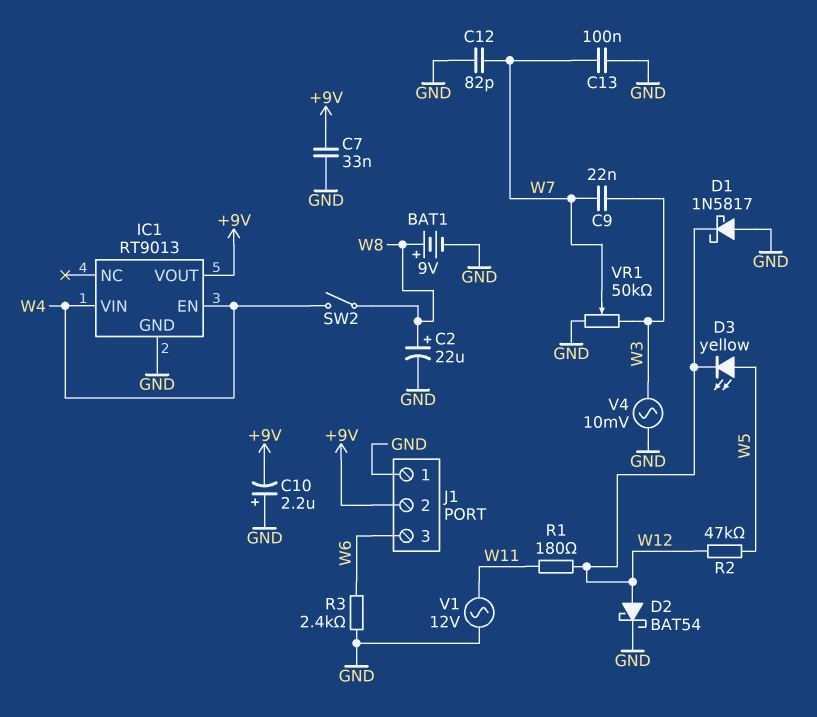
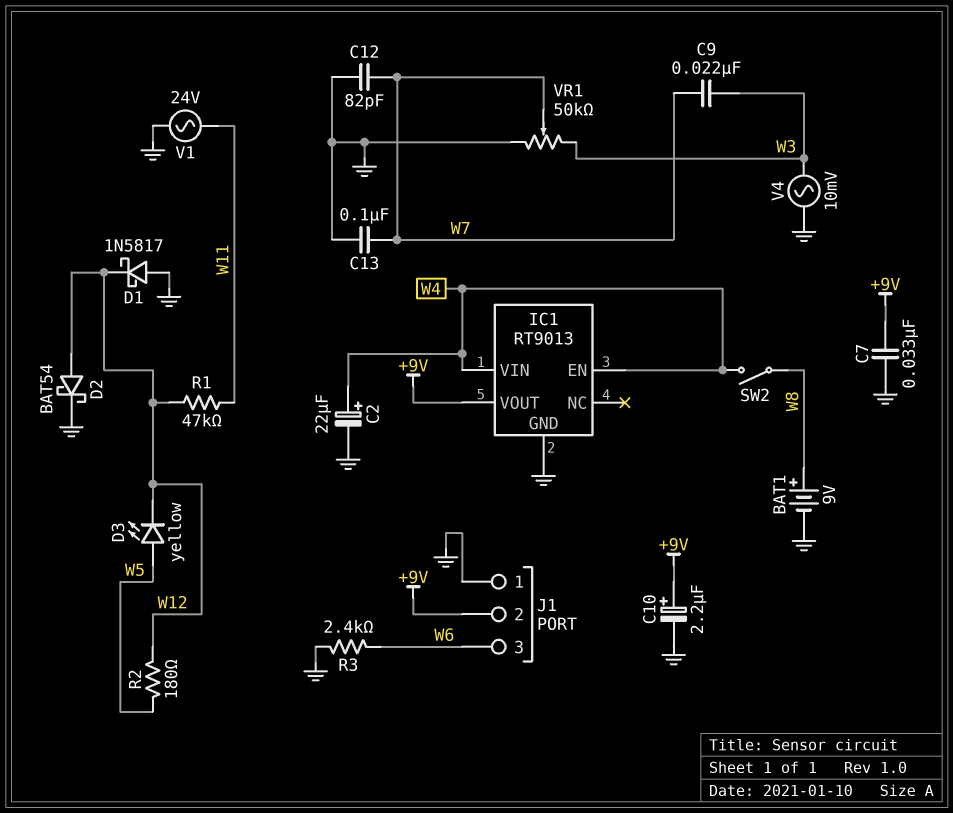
C2: 22uF (plus W8, minus GND) -> 22uF (plus W4, minus GND)
C10: 2.2uF (plus GND, minus +9V) -> 2.2uF (plus +9V, minus GND)
R1: 180 (W11, W12) -> 47k (W11, W12)
R2: 47k (W5, W12) -> 180 (W5, W12)
V1: AC 12V (GND, W11) -> AC 24V (GND, W11)

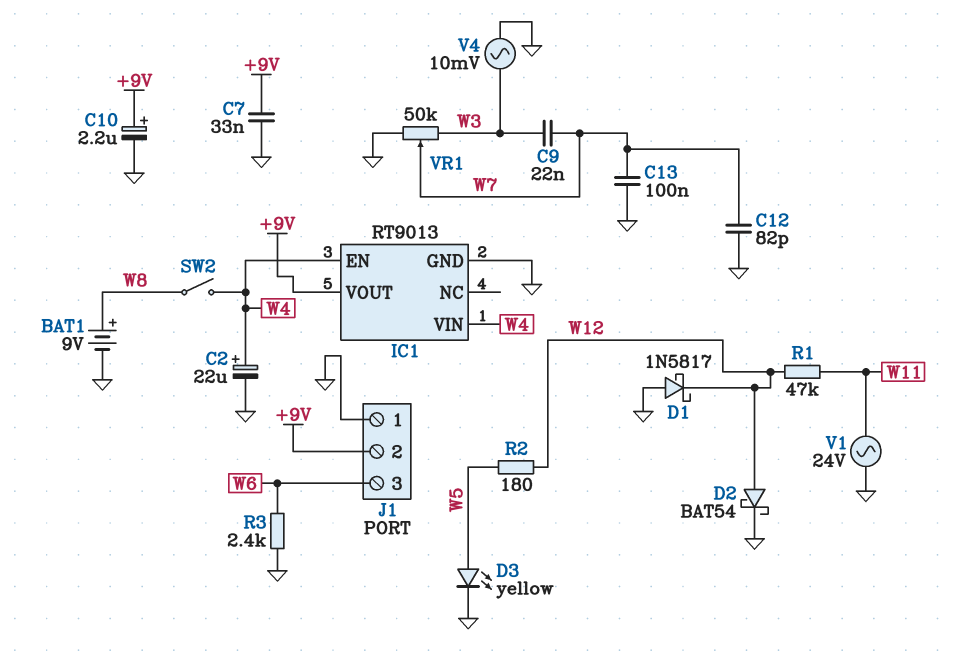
D3: LED yellow (A W5, K W12) -> LED yellow (A W5, K GND)

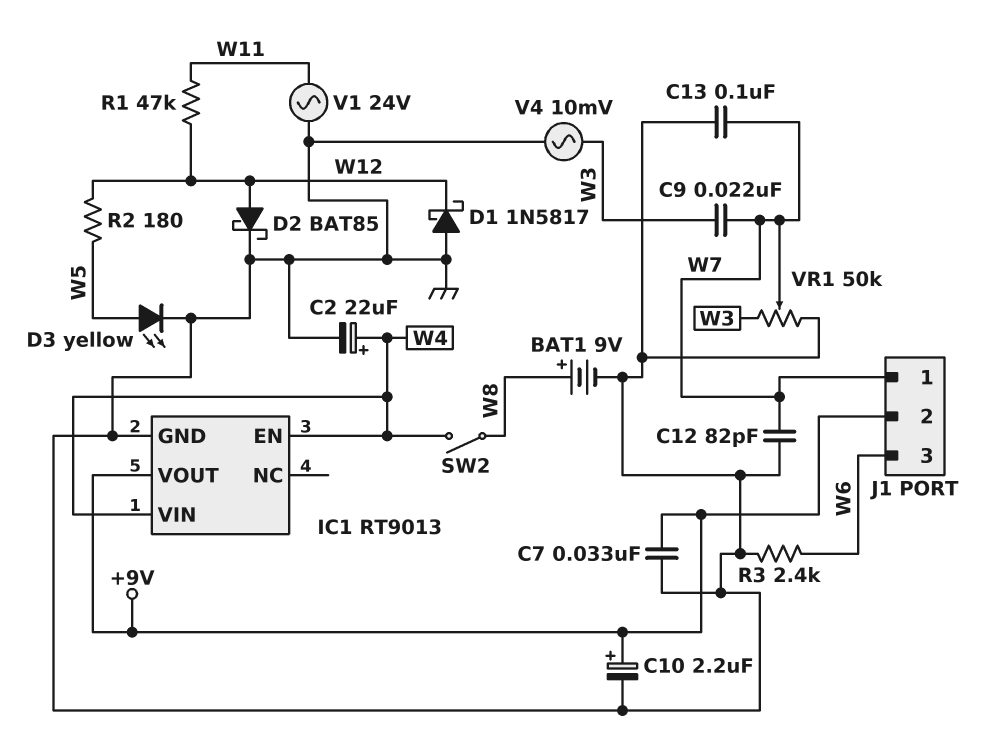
D2: schottky BAT54 (A W12, K GND) -> schottky BAT85 (A W12, K GND)
J1 pin 1: GND -> W7

